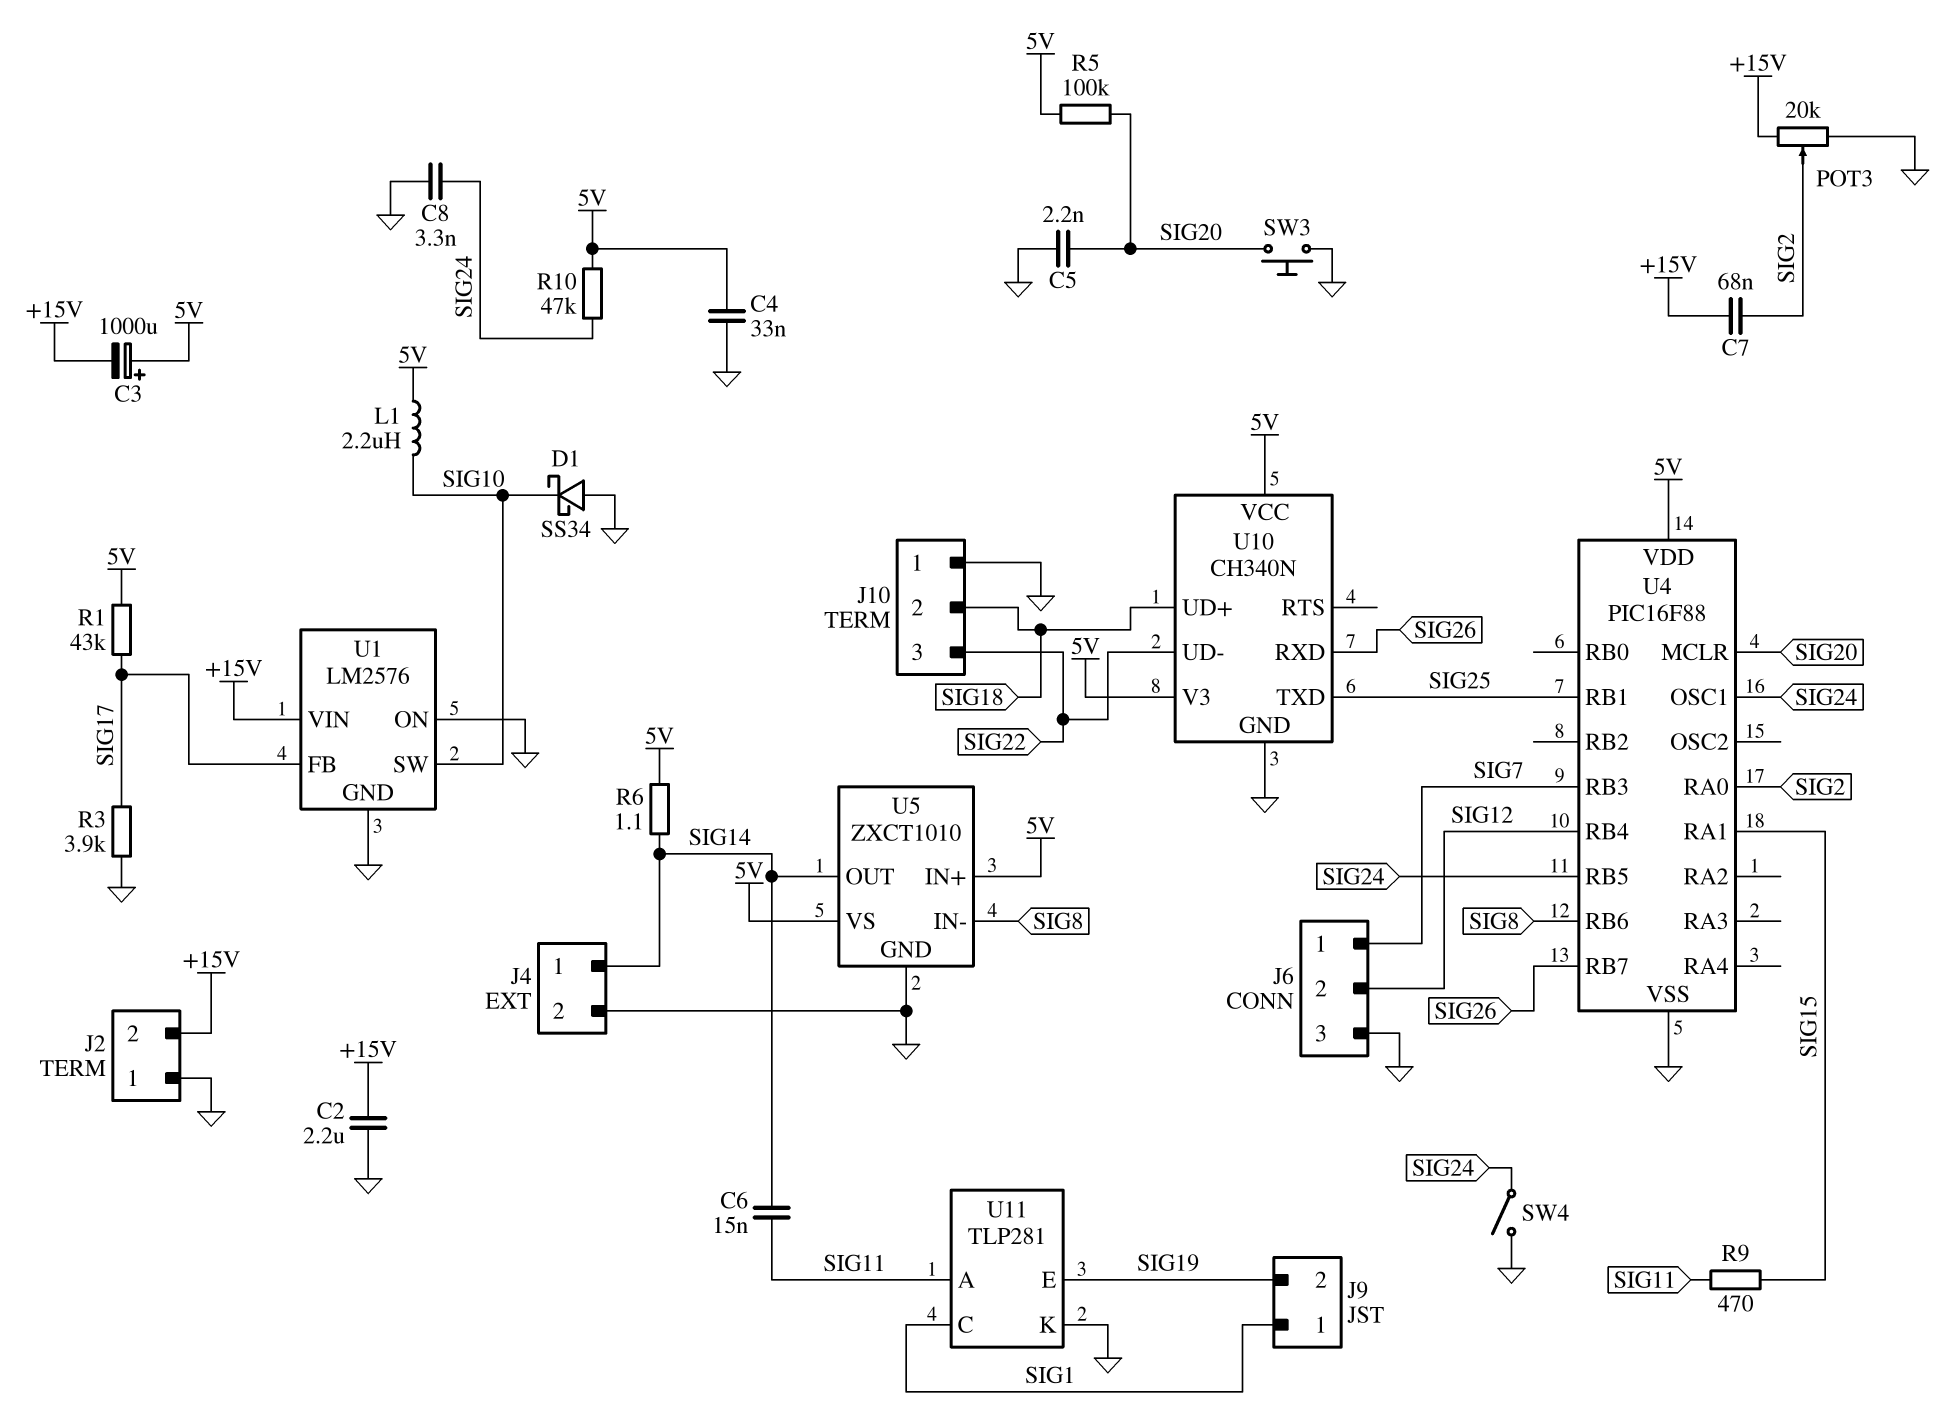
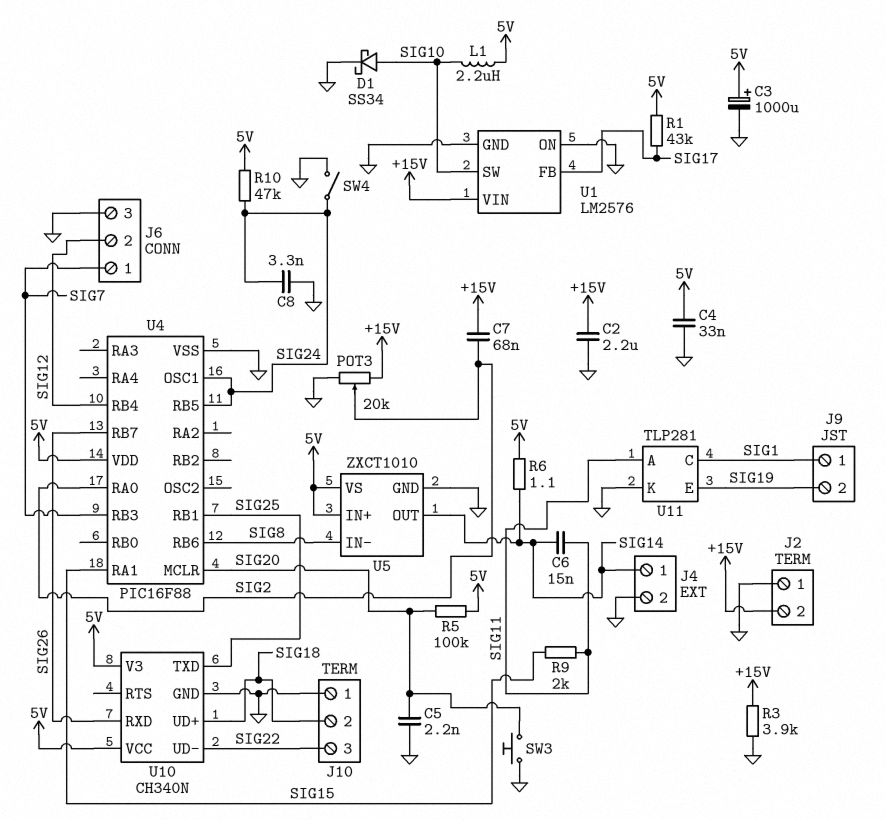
C3: 1000uF (plus 5V, minus +15V) -> 1000uF (plus 5V, minus GND)
D1: schottky SS34 (A GND, K SIG10) -> schottky SS34 (A SIG10, K GND)
R3: 3.9k (GND, SIG17) -> 3.9k (+15V, GND)
R9: 470 (SIG11, SIG15) -> 2k (SIG11, SIG15)

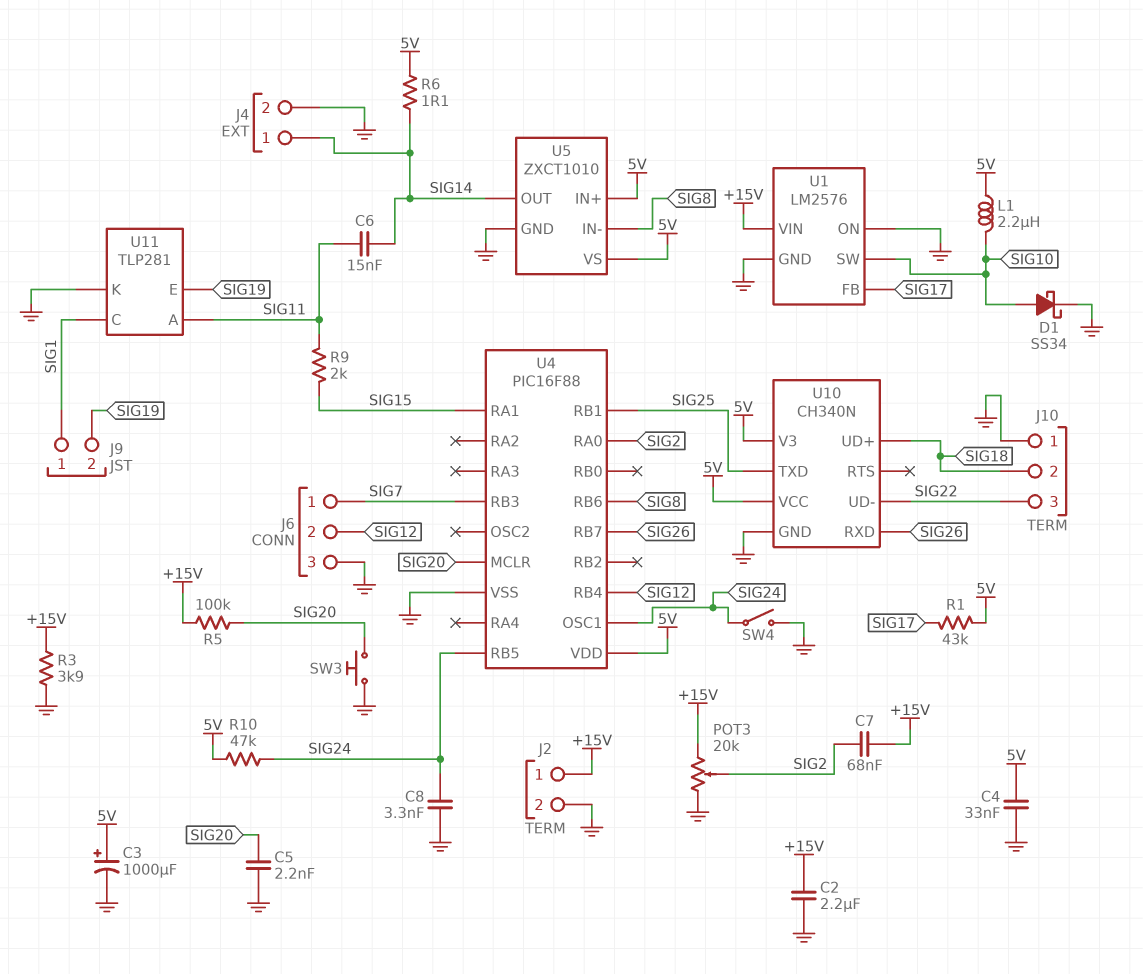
J2 pin 1: GND -> +15V
J2 pin 2: +15V -> GND
R5: 100k (5V, SIG20) -> 100k (+15V, SIG20)

